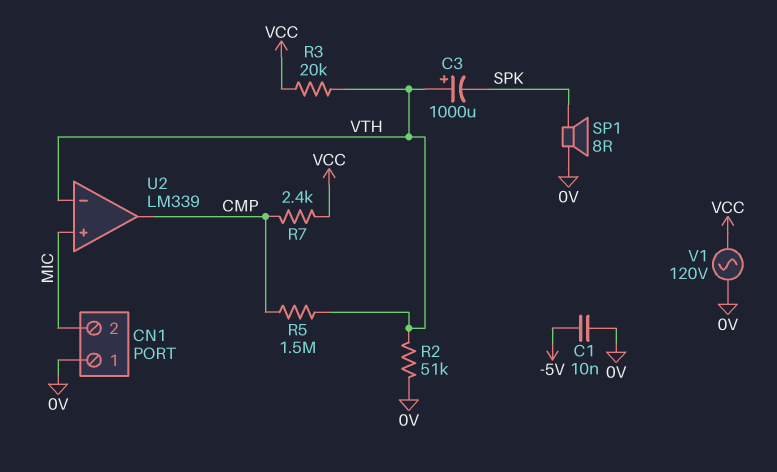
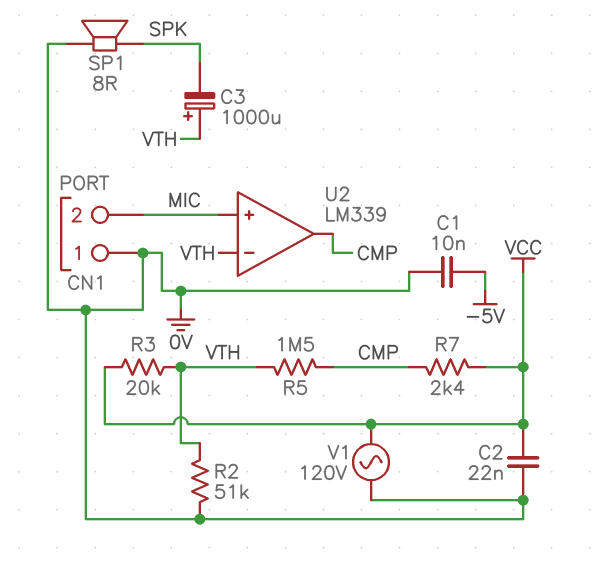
C2: none -> 22nF (0V, VCC)

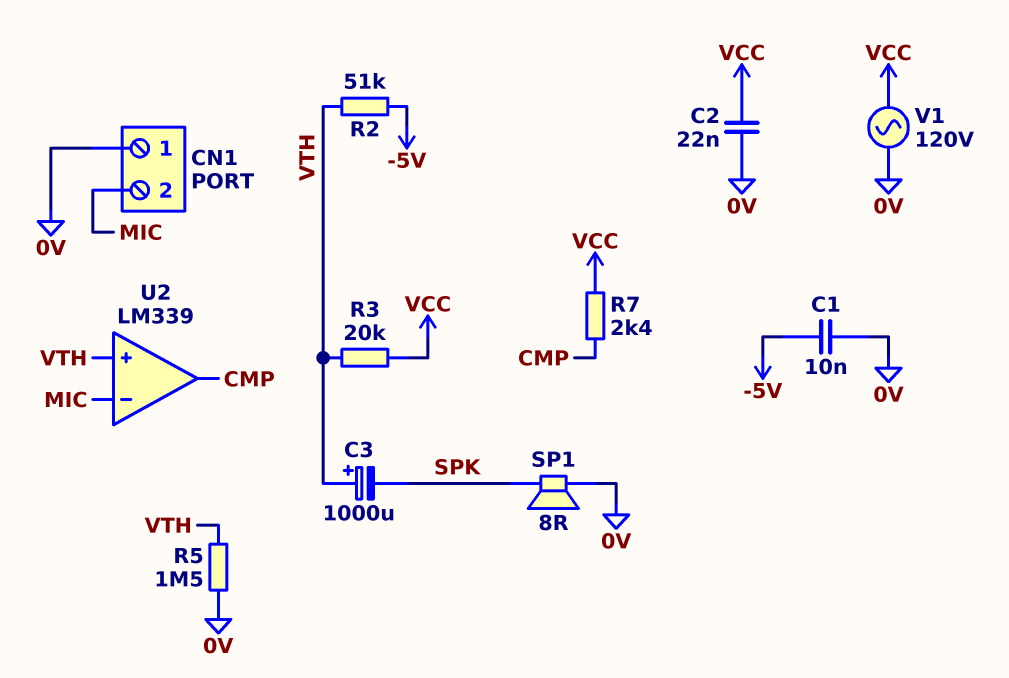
R2: 51k (0V, VTH) -> 51k (-5V, VTH)
R5: 1.5M (CMP, VTH) -> 1.5M (0V, VTH)
U2 pin in+: MIC -> VTH
U2 pin in-: VTH -> MIC

